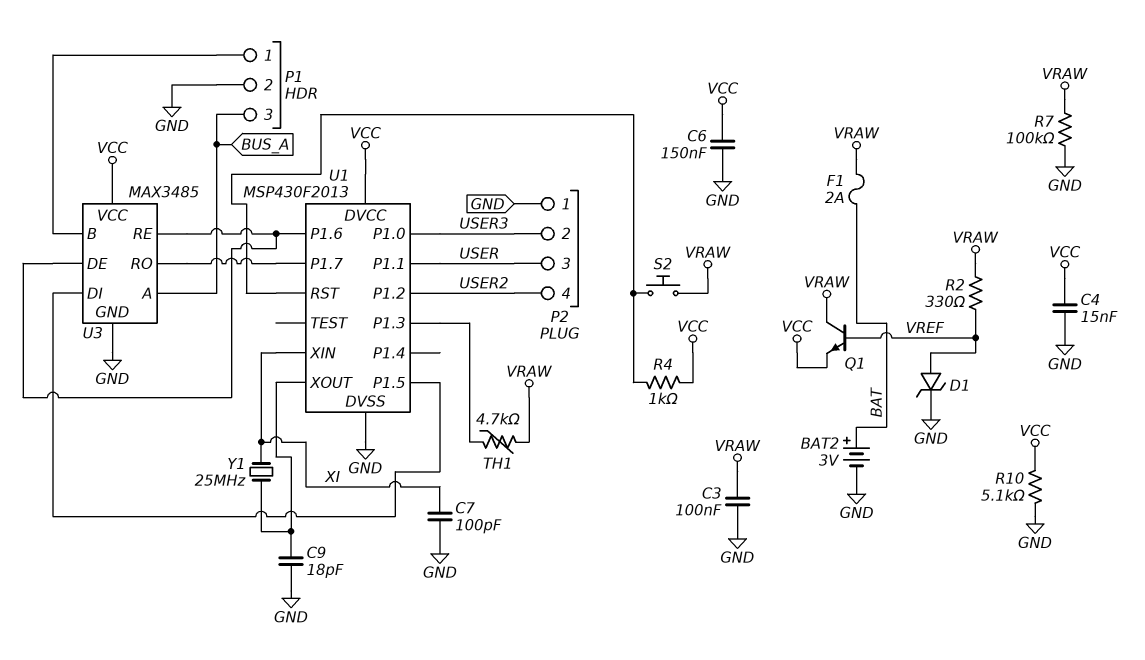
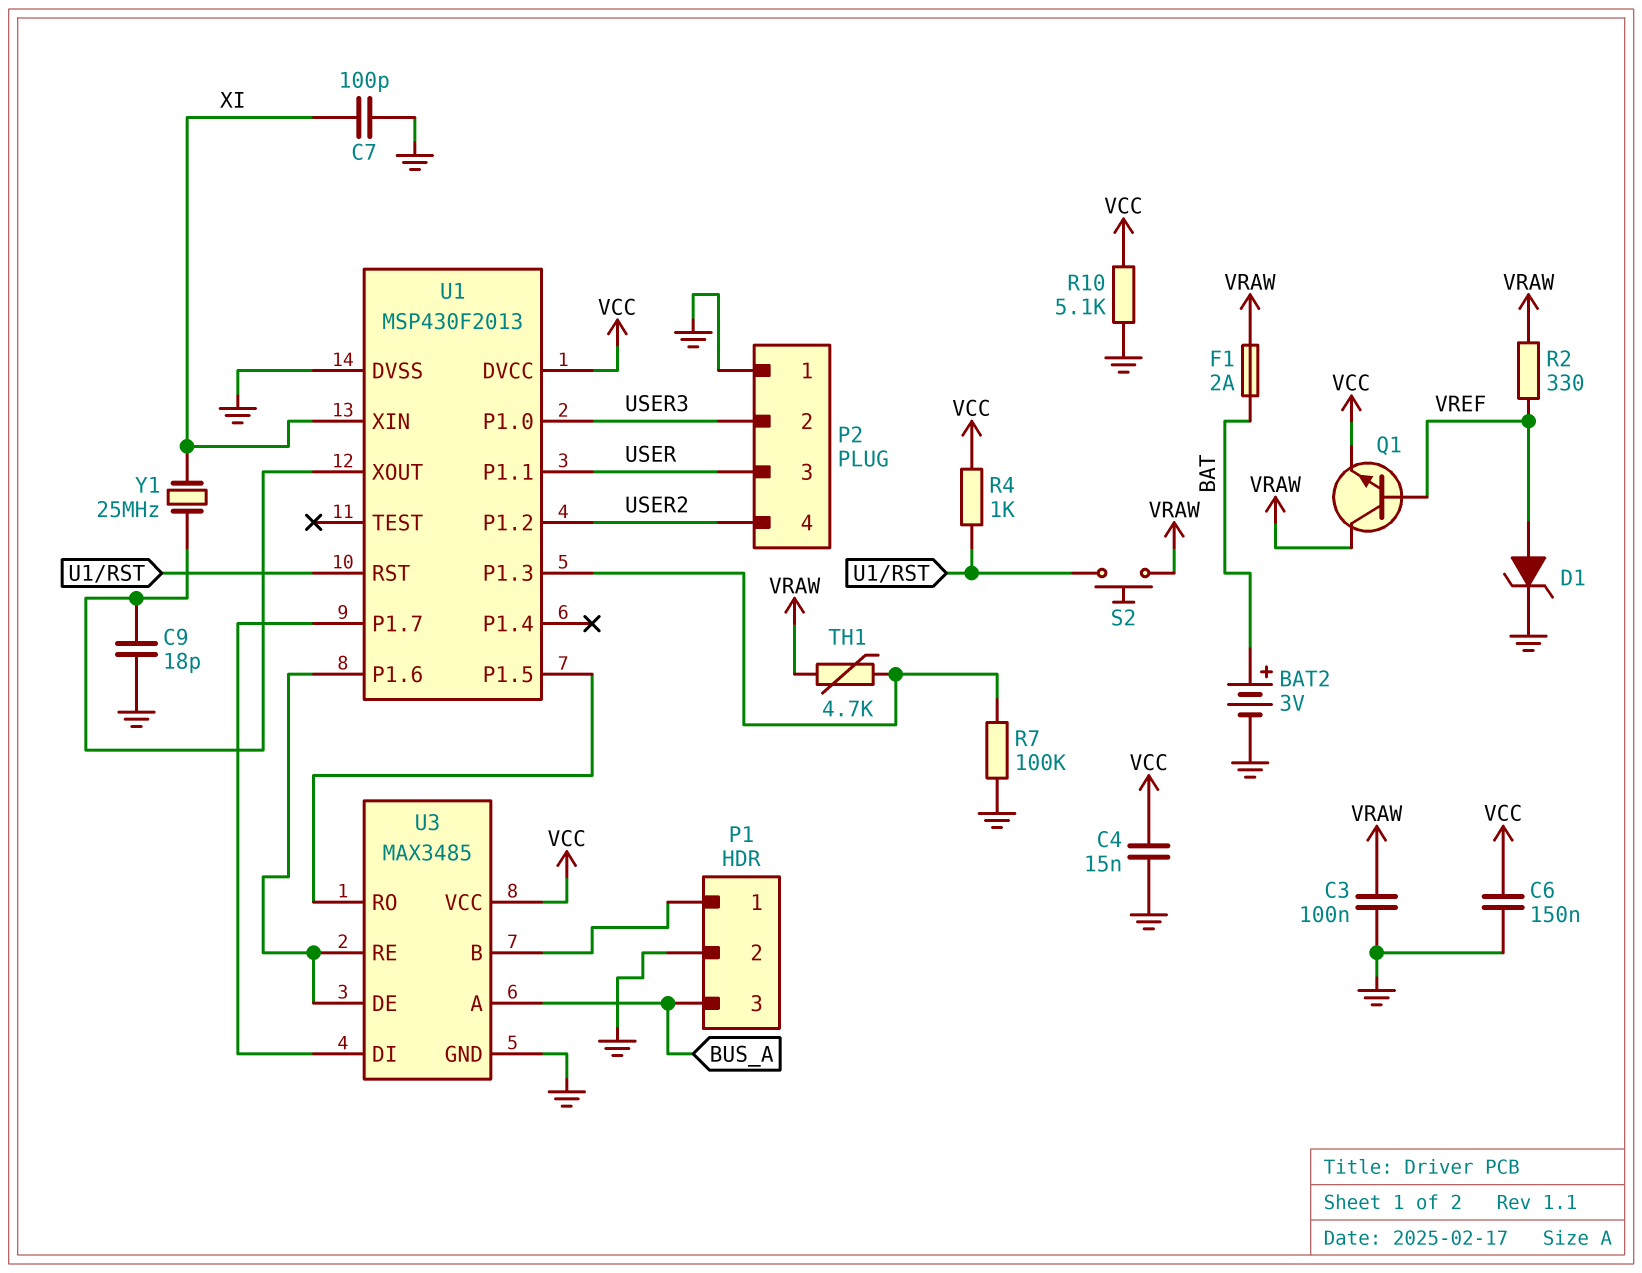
R7: 100k (GND, VRAW) -> 100k (GND, U1/P1.3)
U3 pin DI: U1/P1.5 -> U1/P1.7
U3 pin RO: U1/P1.7 -> U1/P1.5

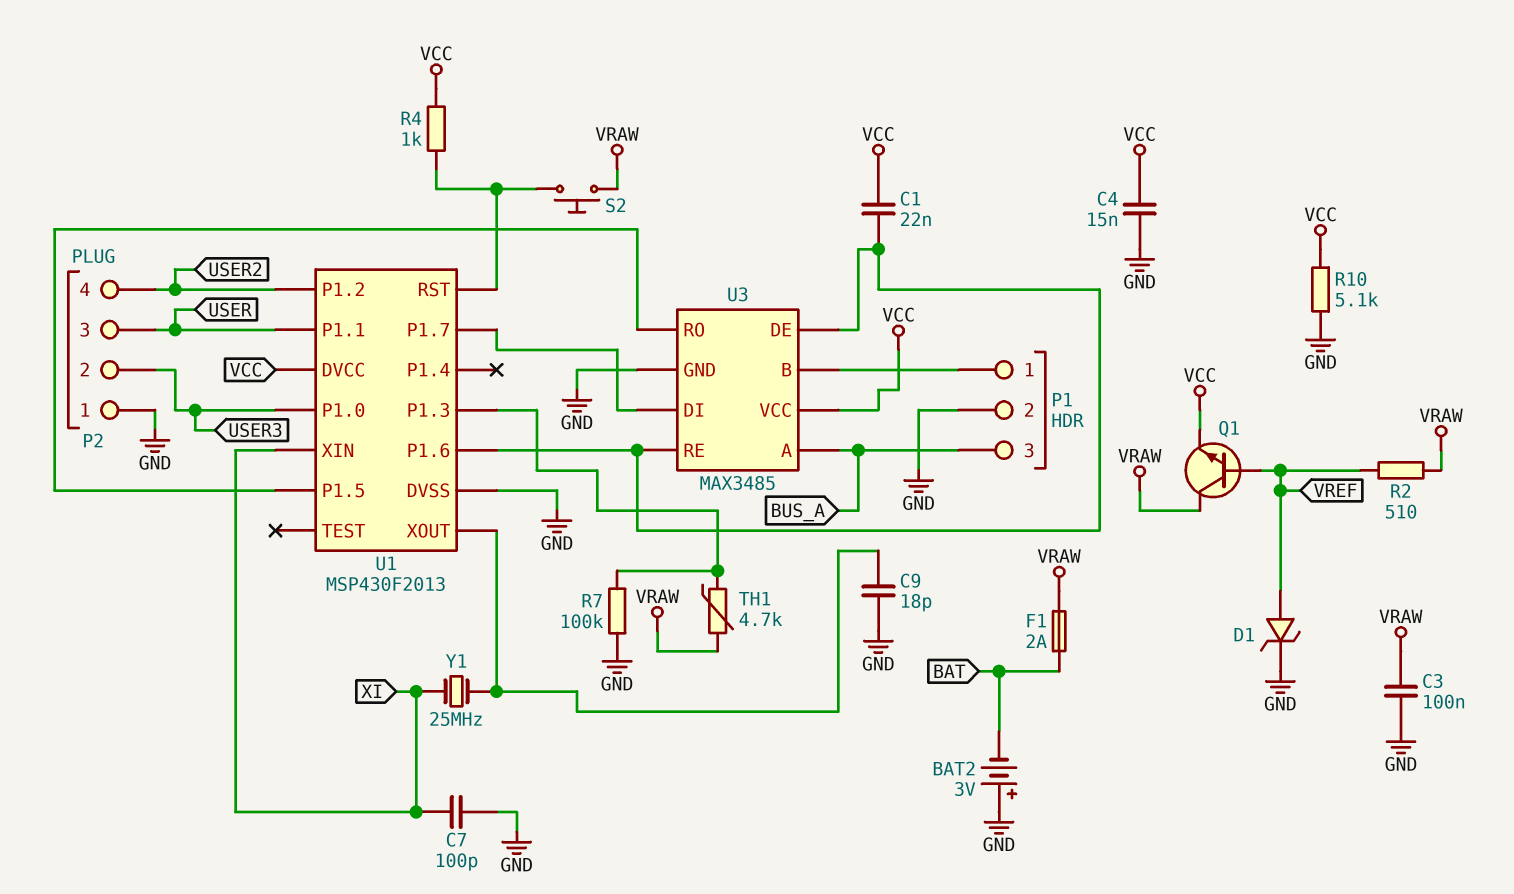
BAT2: 3V (plus BAT, minus GND) -> 3V (plus GND, minus BAT)
C1: none -> 22nF (U1/P1.6, VCC)
C6: 150nF (GND, VCC) -> none
R2: 330 (VRAW, VREF) -> 510 (VRAW, VREF)

